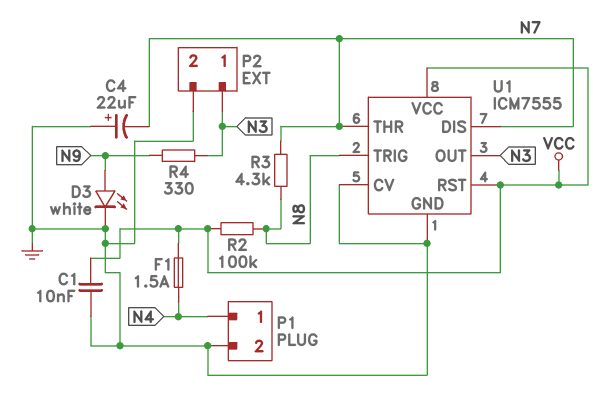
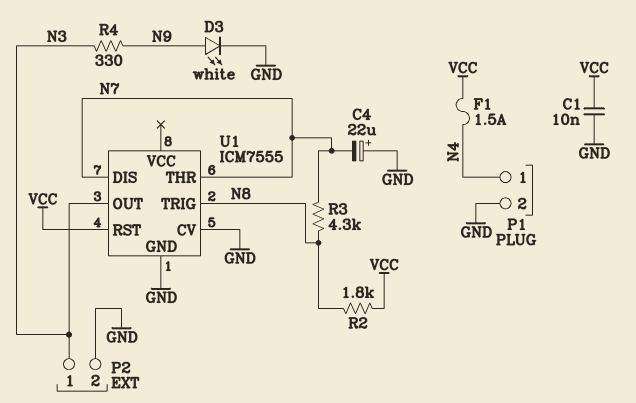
R2: 100k (N8, VCC) -> 1.8k (N8, VCC)
U1 pin VCC: VCC -> none

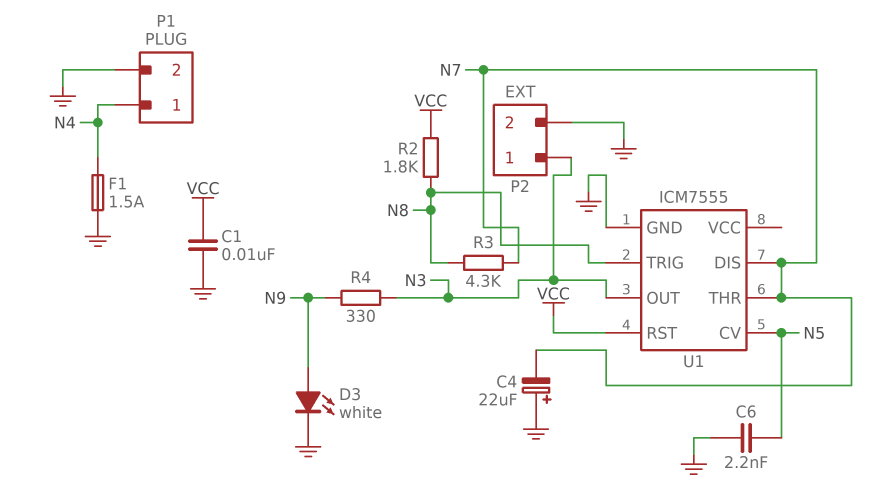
C6: none -> 2.2nF (GND, N5)
F1: 1.5A (N4, VCC) -> 1.5A (GND, N4)
U1 pin CV: GND -> N5

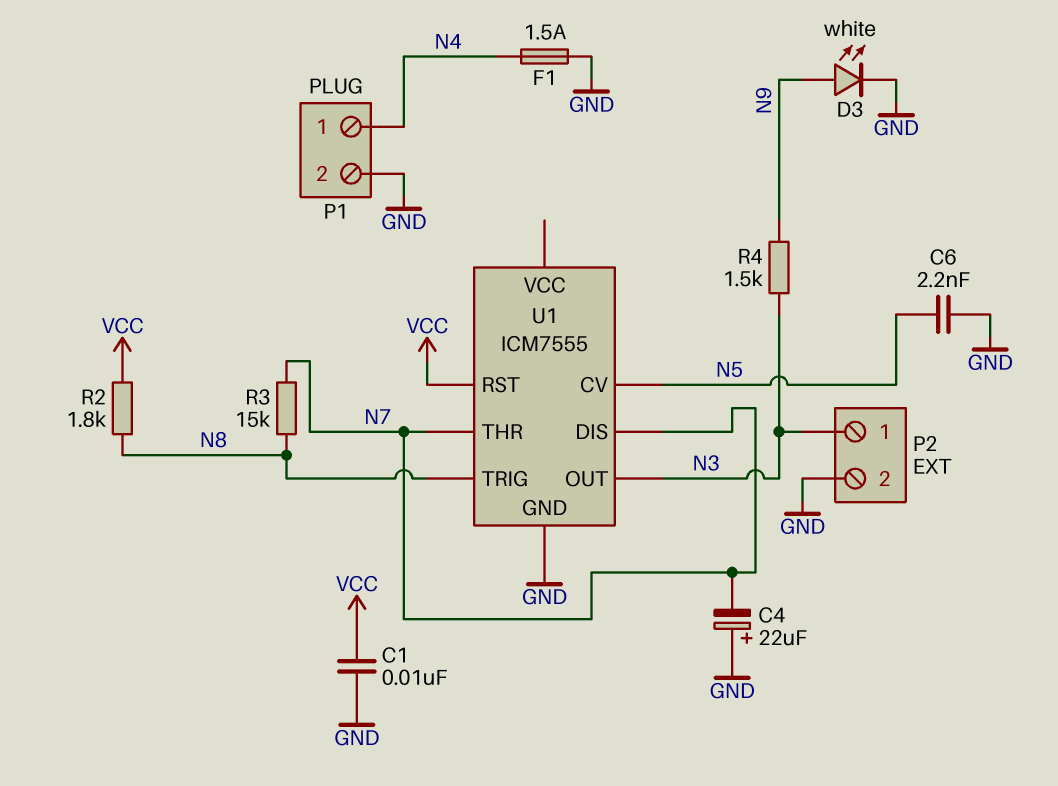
R3: 4.3k (N7, N8) -> 15k (N7, N8)
R4: 330 (N3, N9) -> 1.5k (N3, N9)

